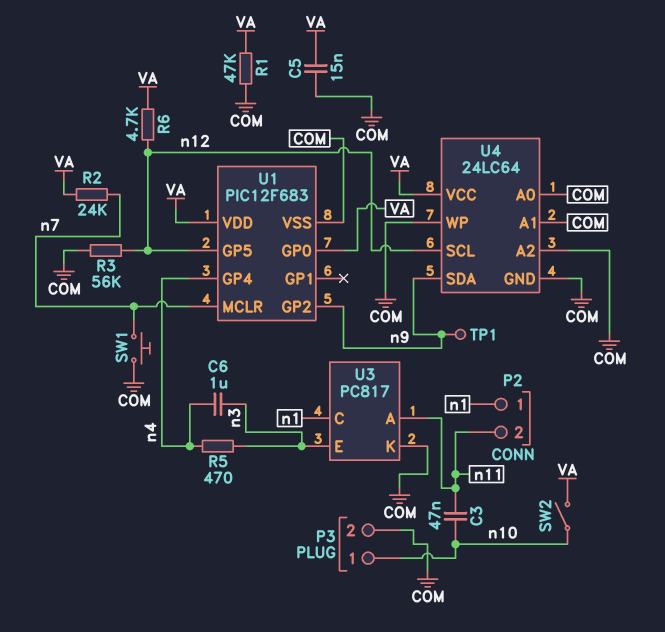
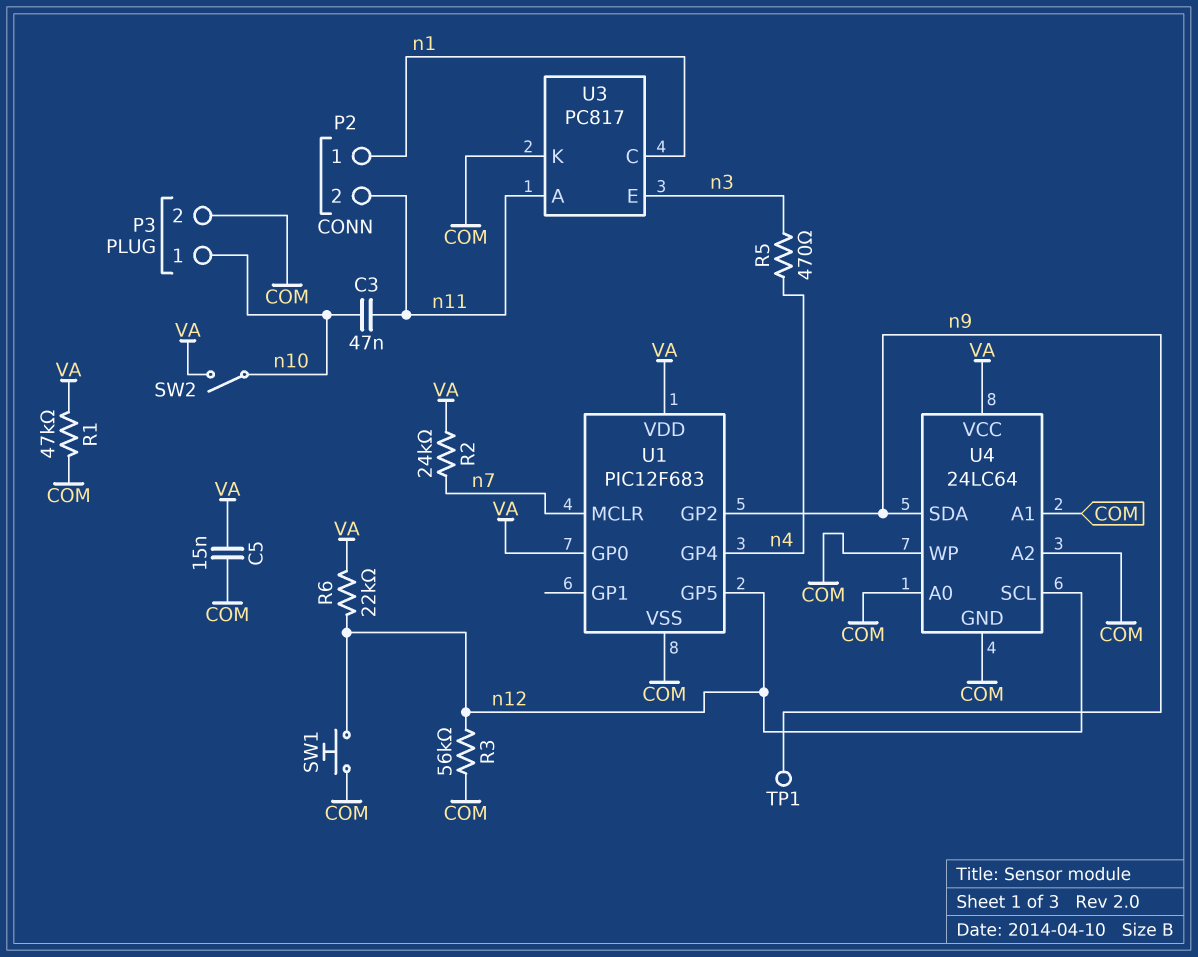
C6: 1uF (n3, n4) -> none
R6: 4.7k (VA, n12) -> 22k (VA, n12)
SW1: button (COM, n7) -> button (COM, n12)

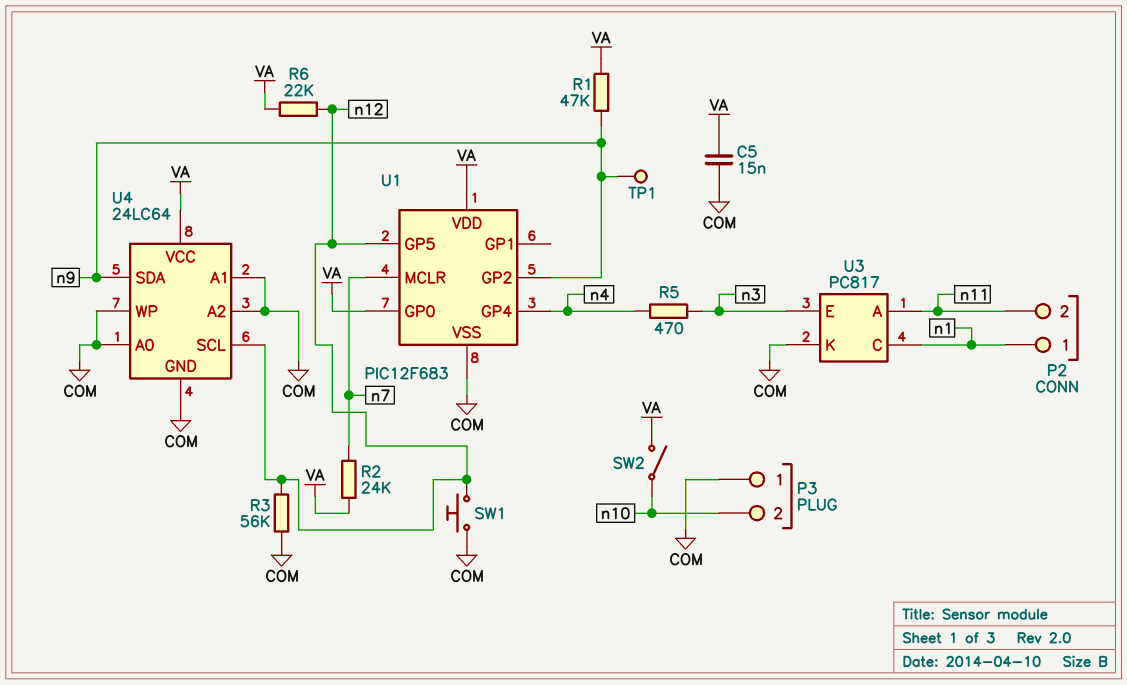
C3: 47nF (n10, n11) -> none
P3 pin 1: n10 -> COM
P3 pin 2: COM -> n10
R1: 47k (COM, VA) -> 47k (VA, n9)

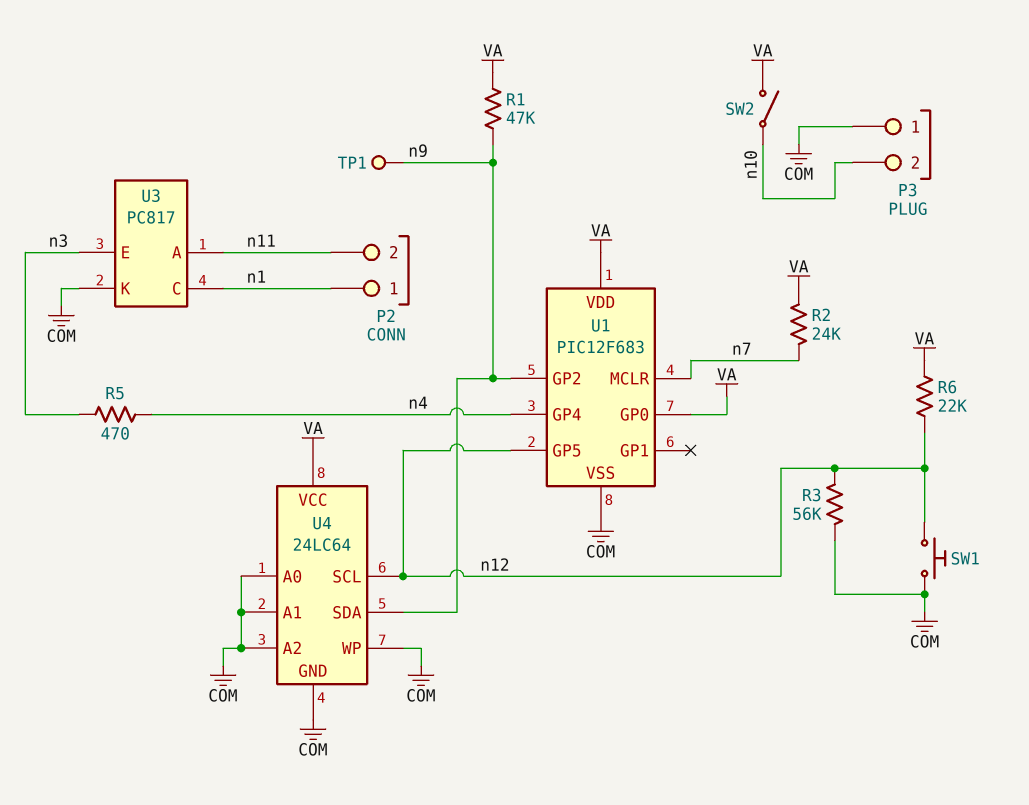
C5: 15nF (COM, VA) -> none

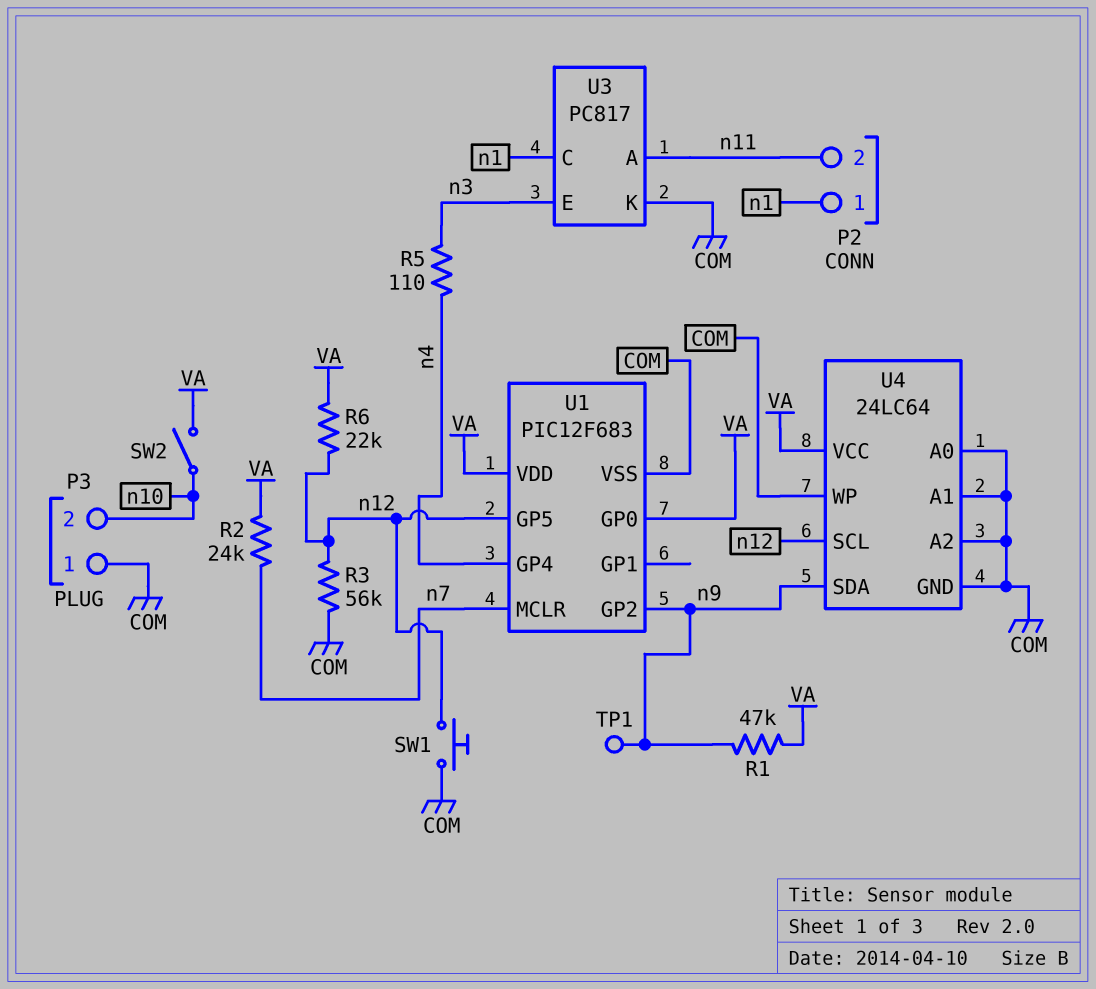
R5: 470 (n3, n4) -> 110 (n3, n4)

